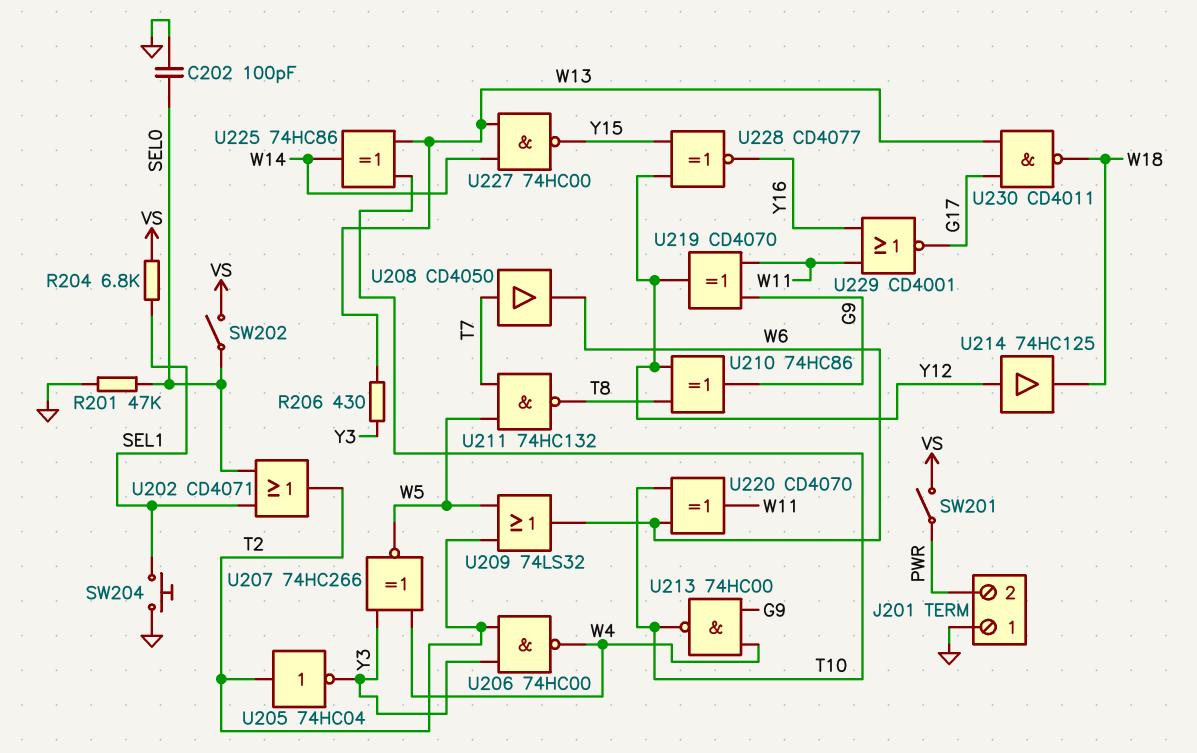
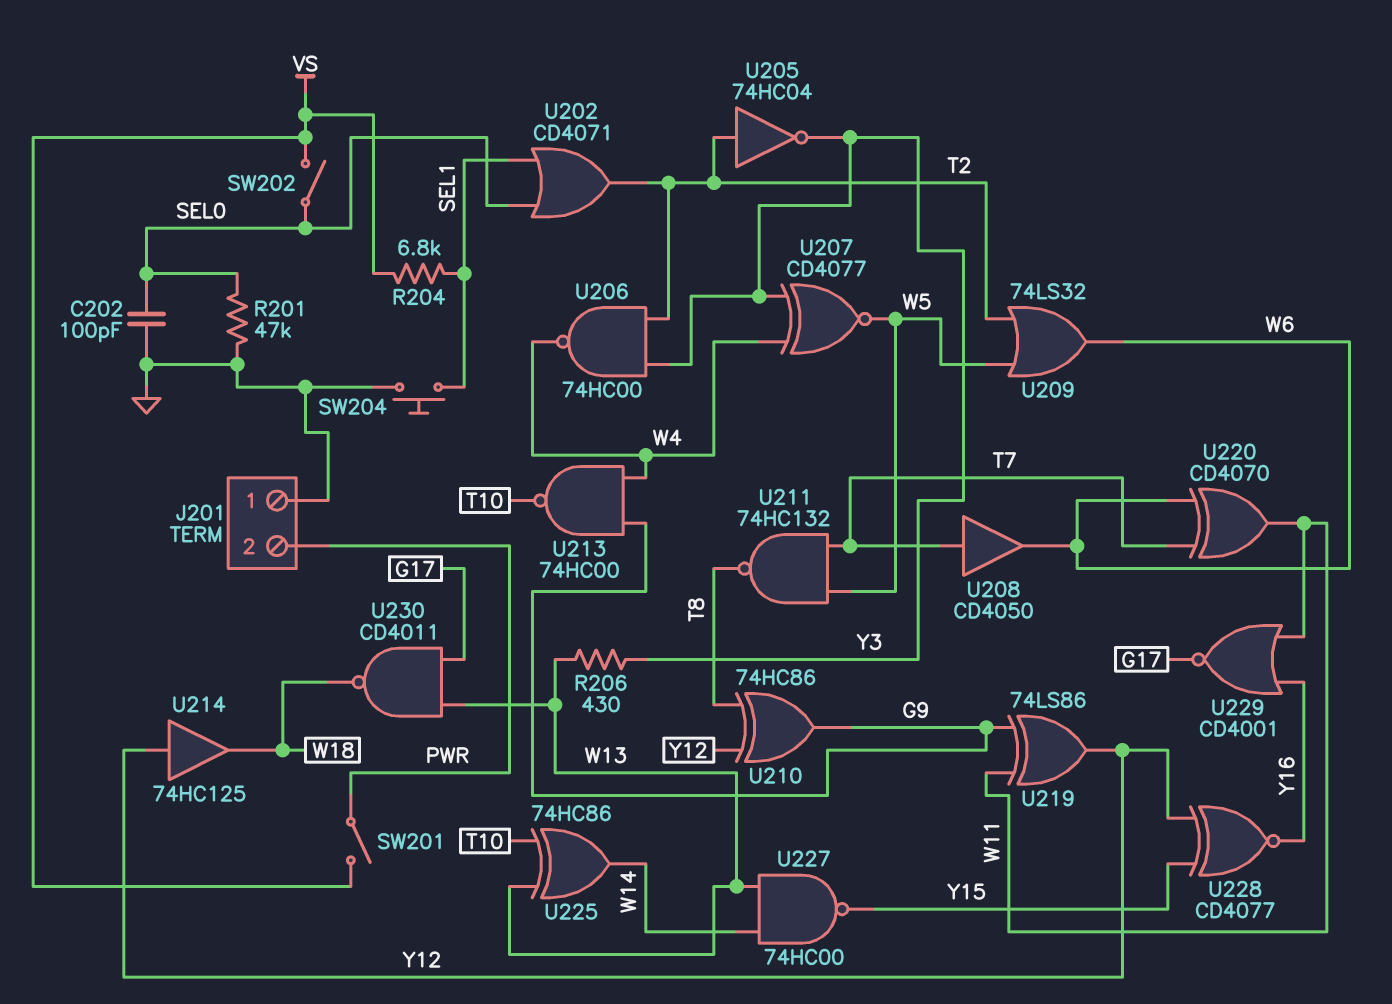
U207: XNOR 74HC266 (in W4, in Y3, out W5) -> XNOR CD4077 (in W4, in Y3, out W5)
U219: XOR CD4070 (in G9, in W11, out Y12) -> XOR 74LS86 (in G9, in W11, out Y12)
U220: XOR CD4070 (in T10, in W6, out W11) -> XOR CD4070 (in T7, in W6, out W11)

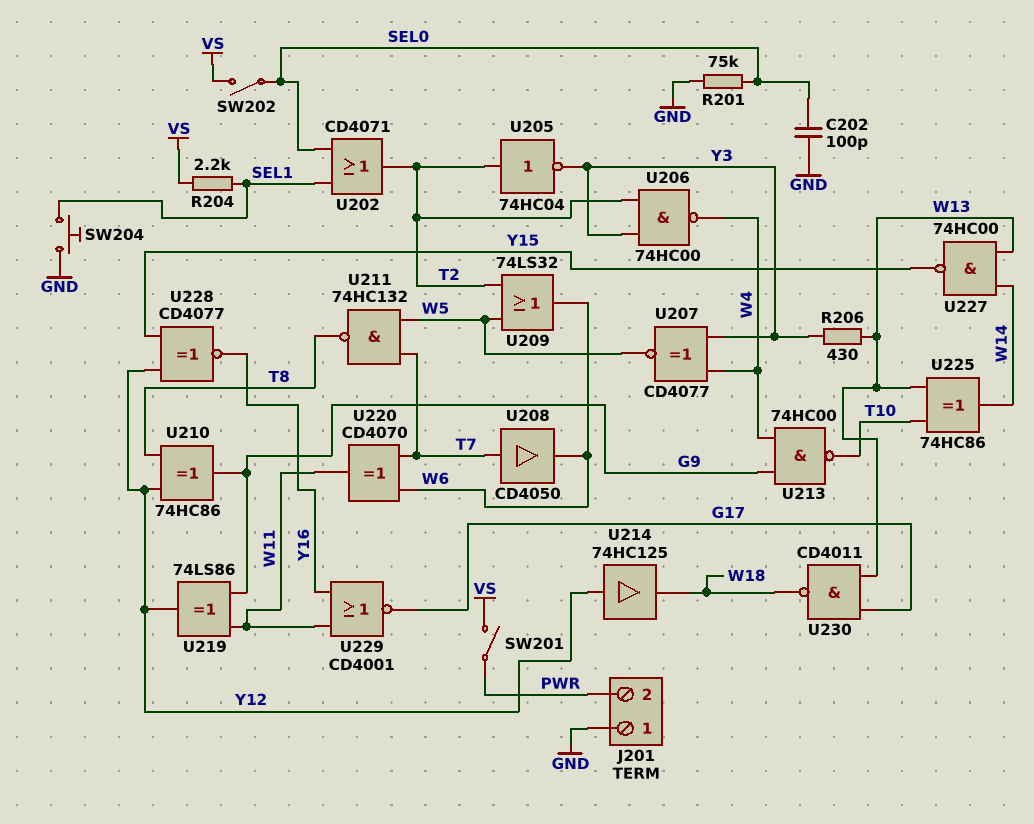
R201: 47k (GND, SEL0) -> 75k (GND, SEL0)
R204: 6.8k (SEL1, VS) -> 2.2k (SEL1, VS)

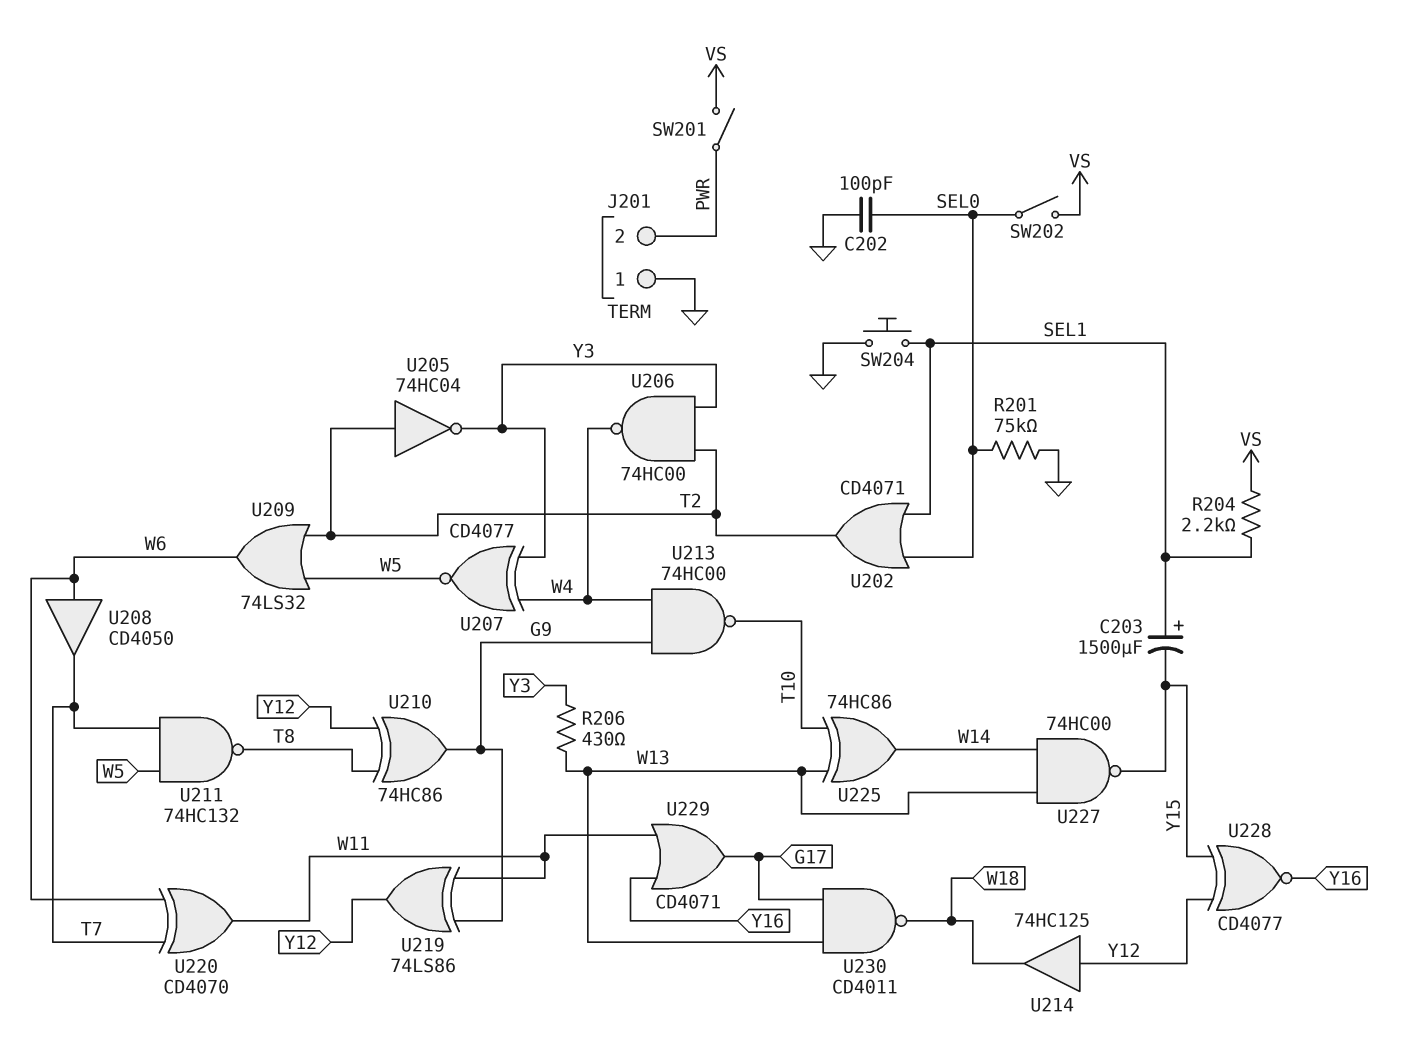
C203: none -> 1500uF (plus SEL1, minus Y15)
U208: buffer CD4050 (in T7, out W6) -> buffer CD4050 (in W6, out T7)
U229: NOR CD4001 (in W11, in Y16, out G17) -> OR CD4071 (in W11, in Y16, out G17)

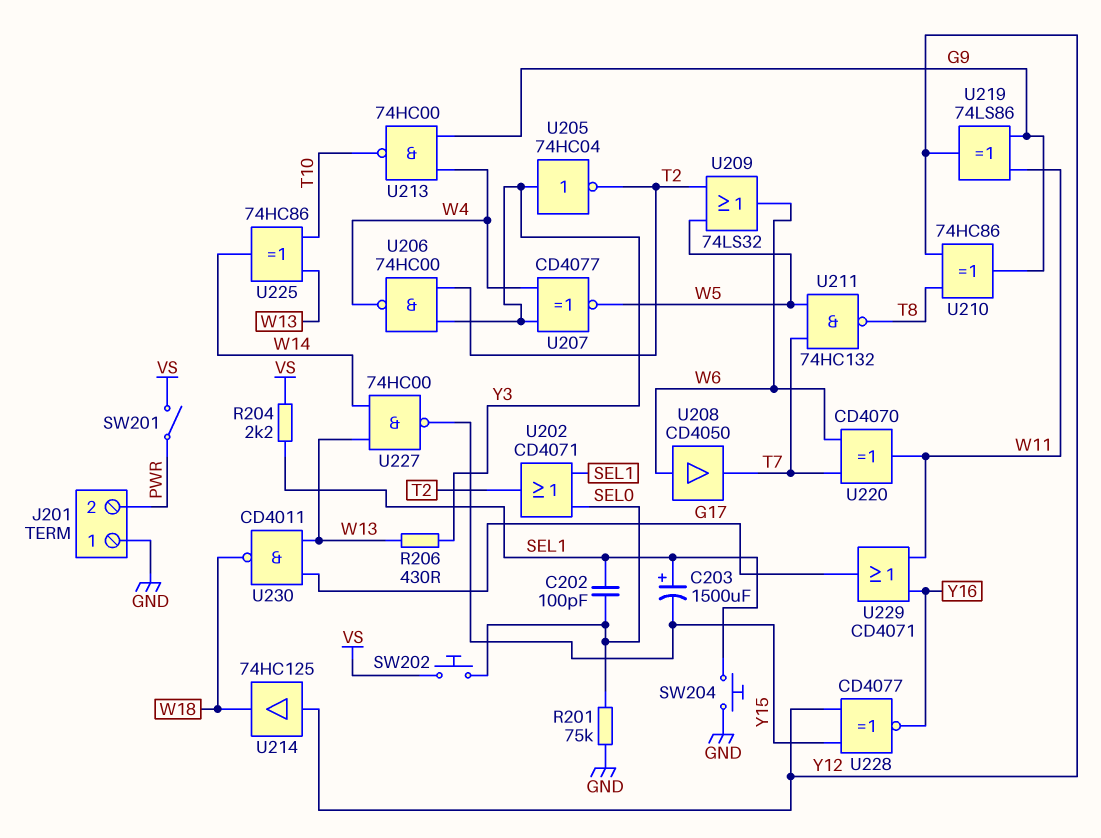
C202: 100pF (GND, SEL0) -> 100pF (SEL0, SEL1)
SW202: switch (SEL0, VS) -> button (SEL0, VS)
U205: NOT 74HC04 (in T2, out Y3) -> NOT 74HC04 (in Y3, out T2)

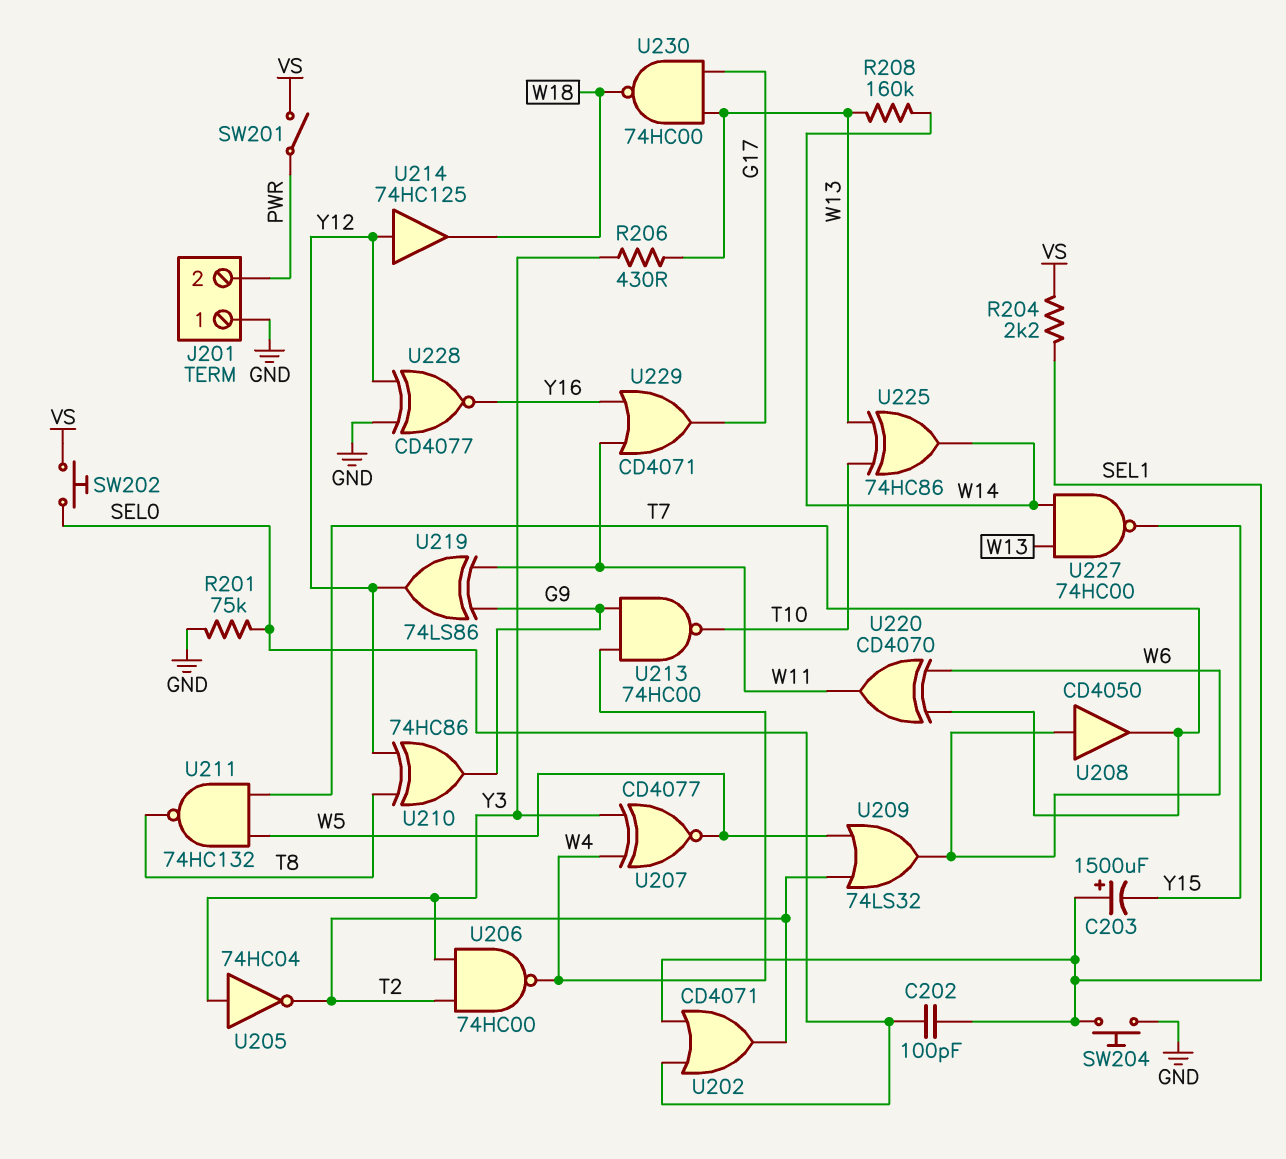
R208: none -> 160k (W13, W14)
U228: XNOR CD4077 (in Y12, in Y15, out Y16) -> XNOR CD4077 (in GND, in Y12, out Y16)
U230: NAND CD4011 (in G17, in W13, out W18) -> NAND 74HC00 (in G17, in W13, out W18)

